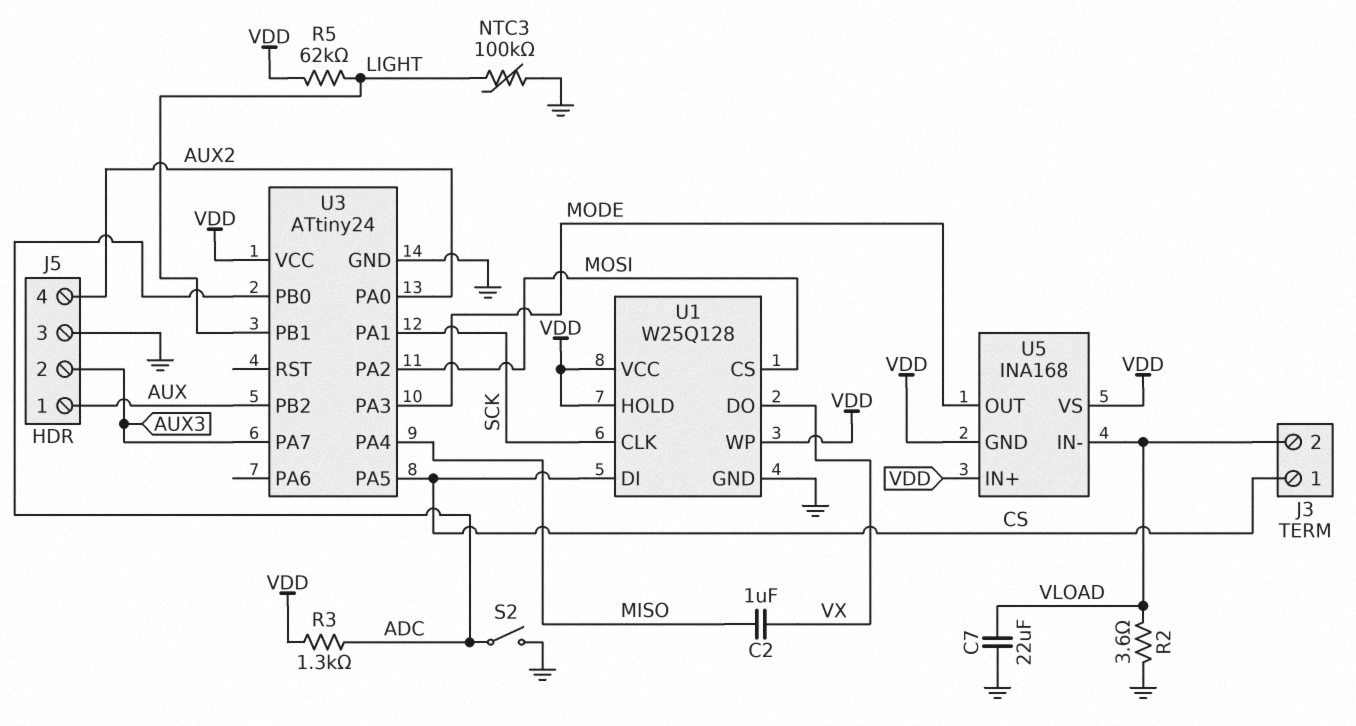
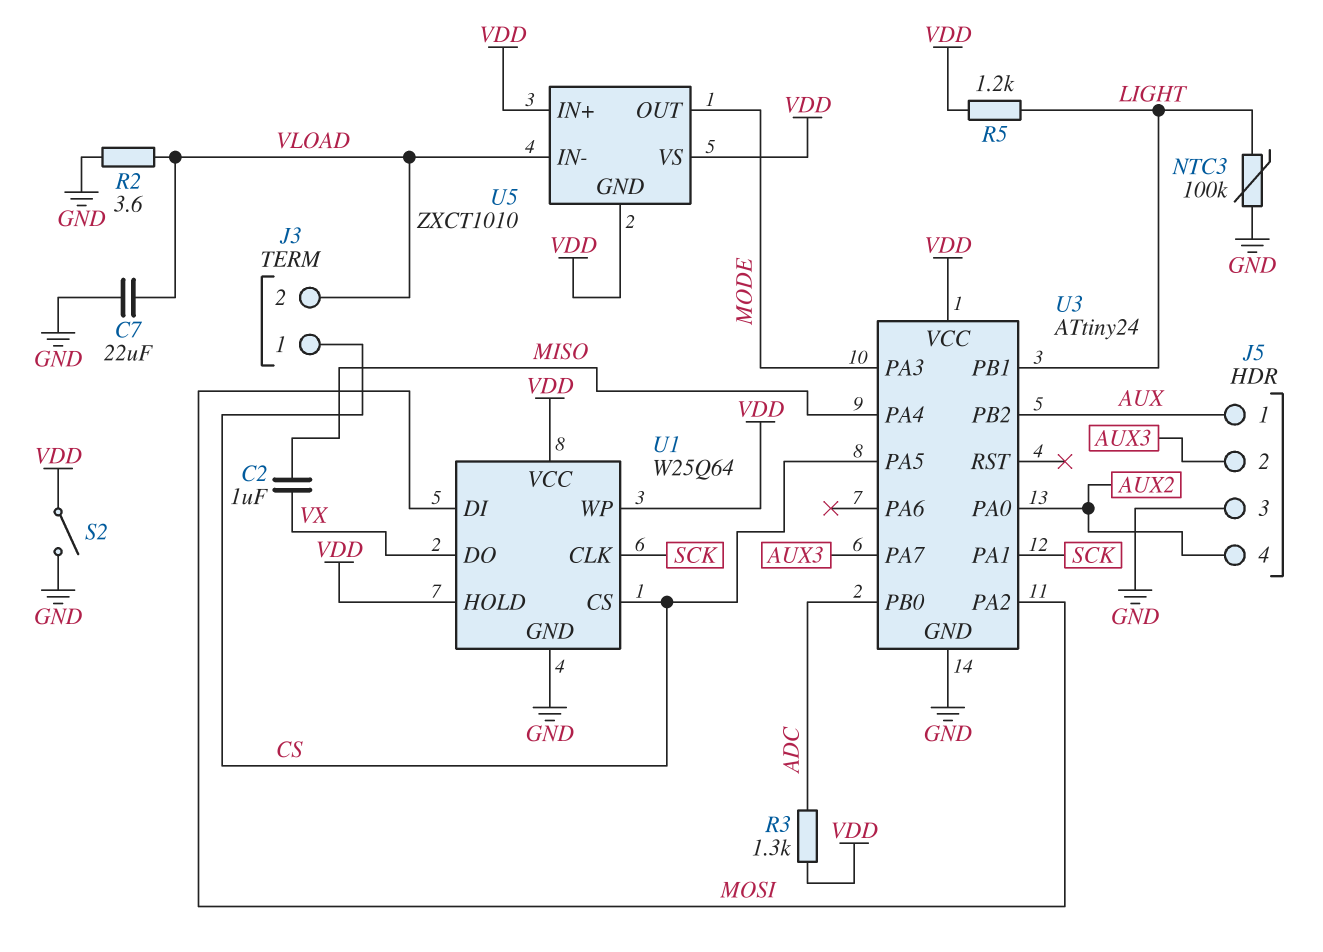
R5: 62k (LIGHT, VDD) -> 1.2k (LIGHT, VDD)
S2: switch (ADC, GND) -> switch (GND, VDD)
U1: W25Q128 -> W25Q64
U1 pin CS: MOSI -> CS
U1 pin DI: CS -> MOSI
U5: INA168 -> ZXCT1010

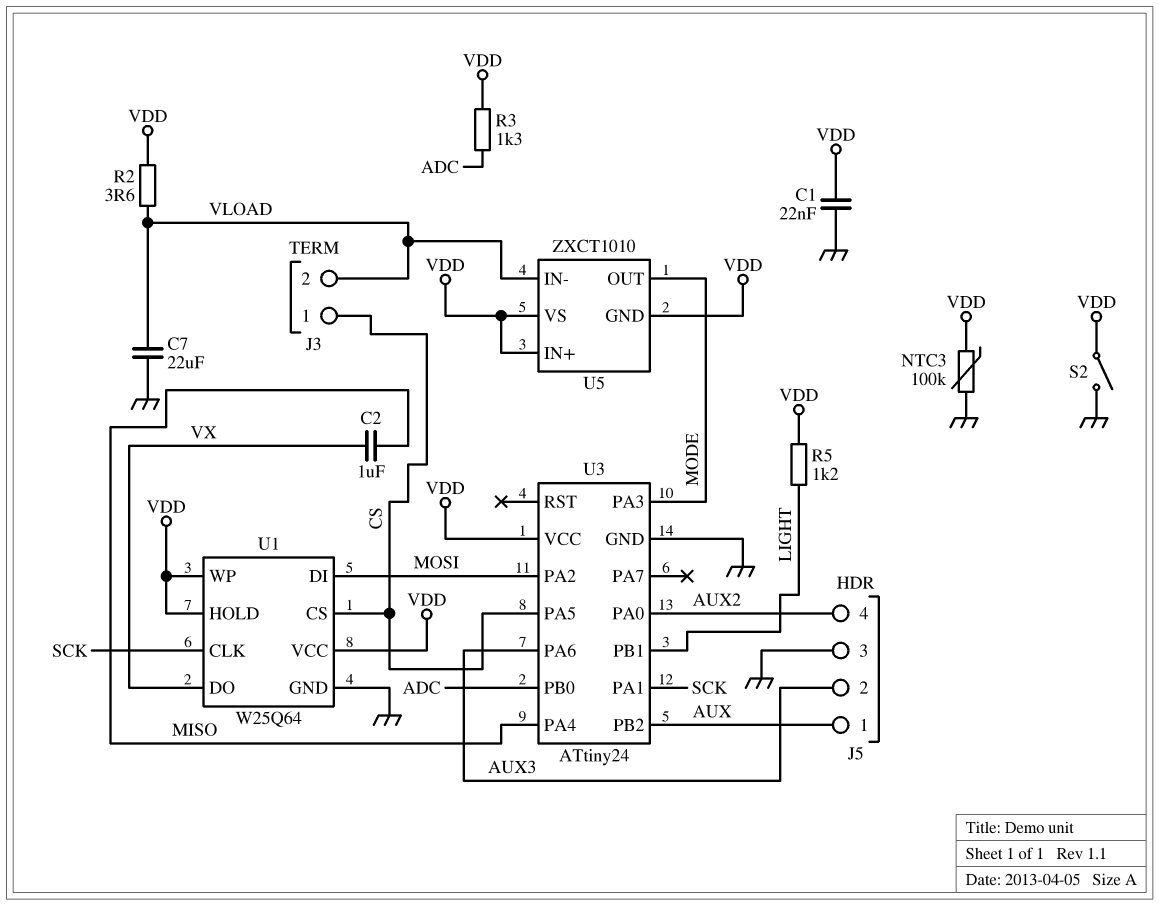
C1: none -> 22nF (GND, VDD)
NTC3: 100k (GND, LIGHT) -> 100k (GND, VDD)
R2: 3.6 (GND, VLOAD) -> 3.6 (VDD, VLOAD)
U3 pin PA6: none -> AUX3
U3 pin PA7: AUX3 -> none

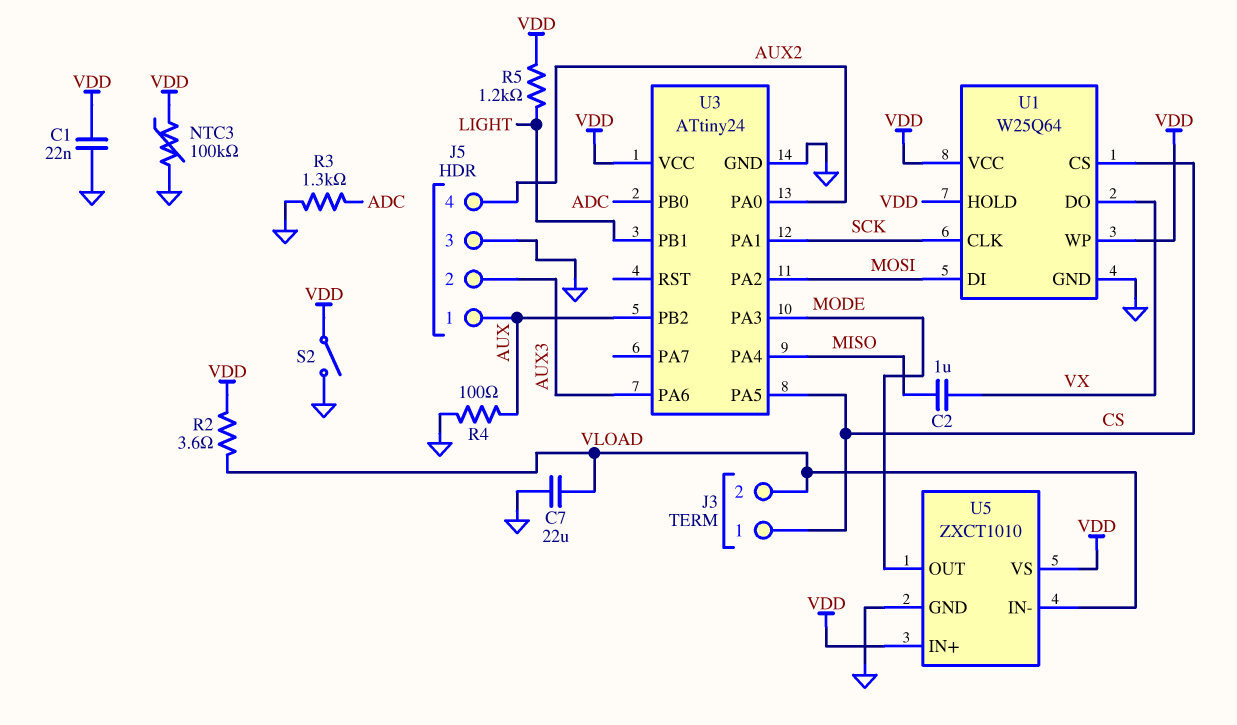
R3: 1.3k (ADC, VDD) -> 1.3k (ADC, GND)
R4: none -> 100 (AUX, GND)
U5 pin GND: VDD -> GND

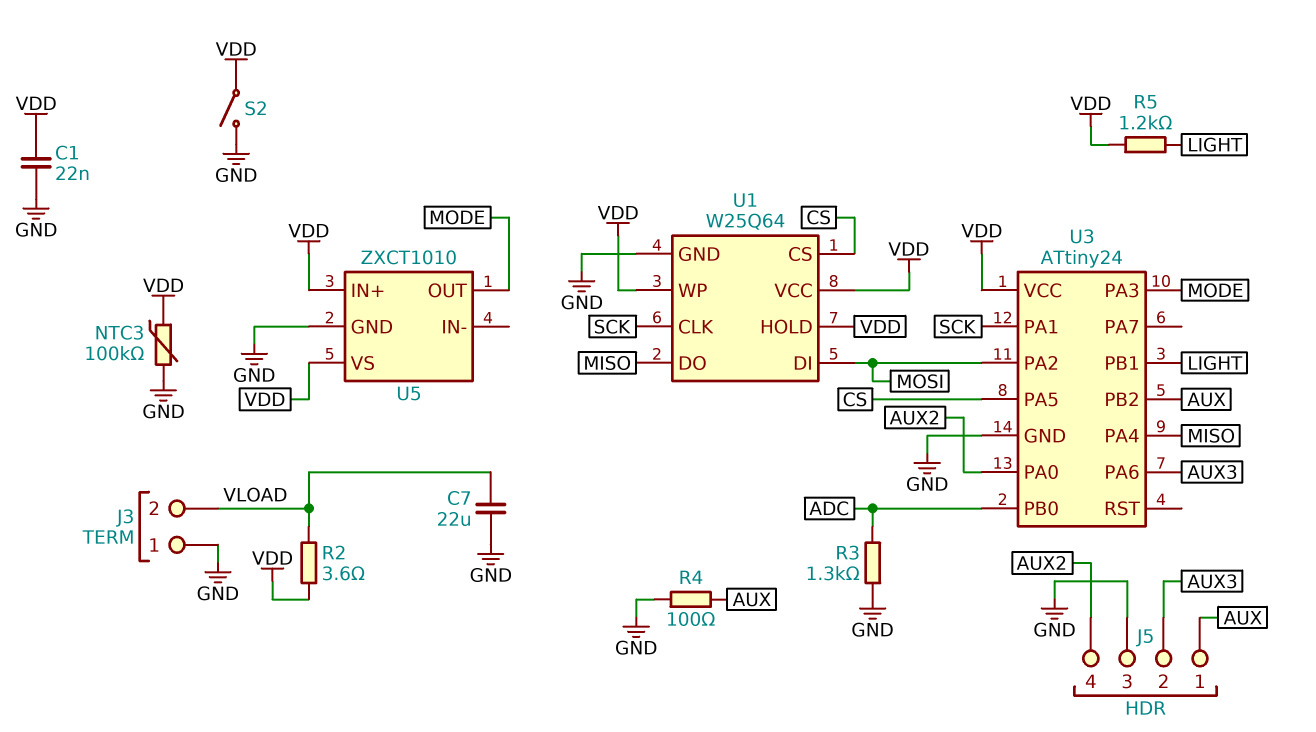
C2: 1uF (MISO, VX) -> none
J3 pin 1: CS -> GND
U1 pin DO: VX -> MISO
U5 pin IN-: VLOAD -> none

